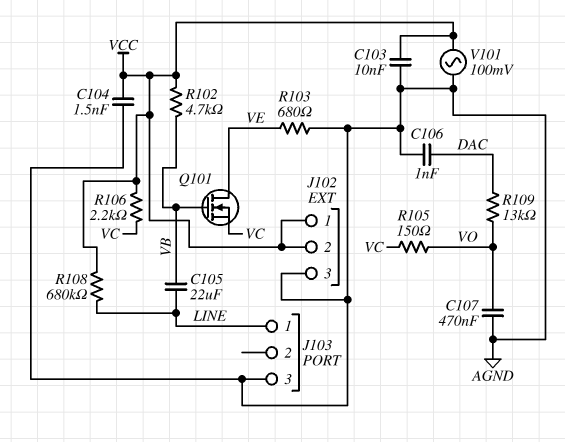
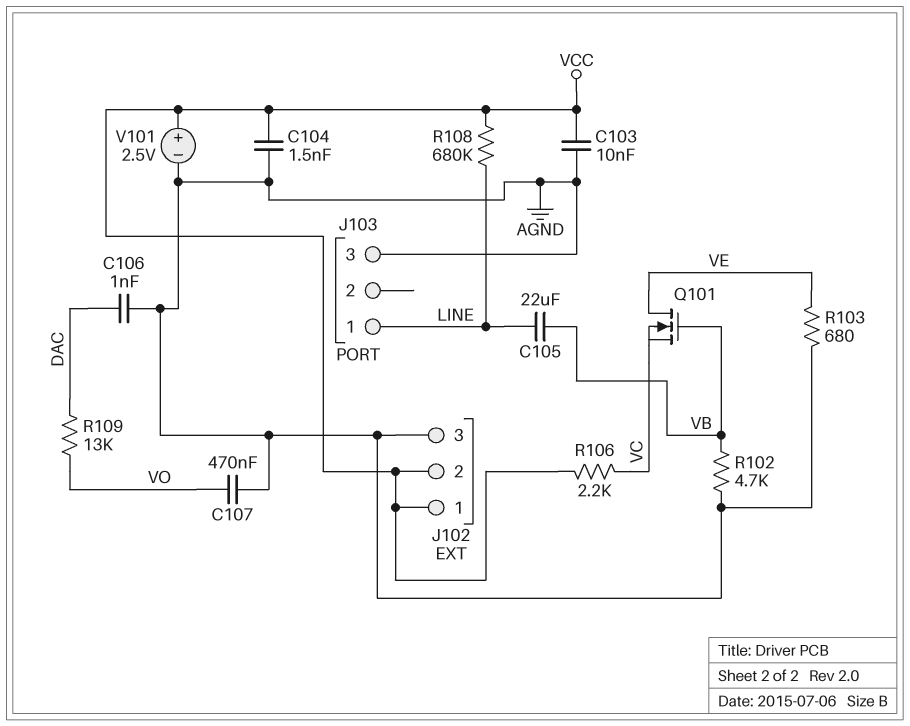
R102: 4.7k (VB, VCC) -> 4.7k (AGND, VB)
R105: 150 (VC, VO) -> none
V101: AC 100mV (AGND, VCC) -> 2.5V (plus VCC, minus AGND)

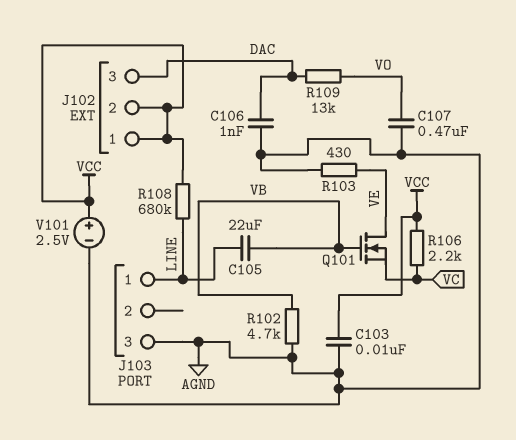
C104: 1.5nF (AGND, VCC) -> none
J102 pin 3: AGND -> DAC
R103: 680 (AGND, VE) -> 430 (AGND, VE)

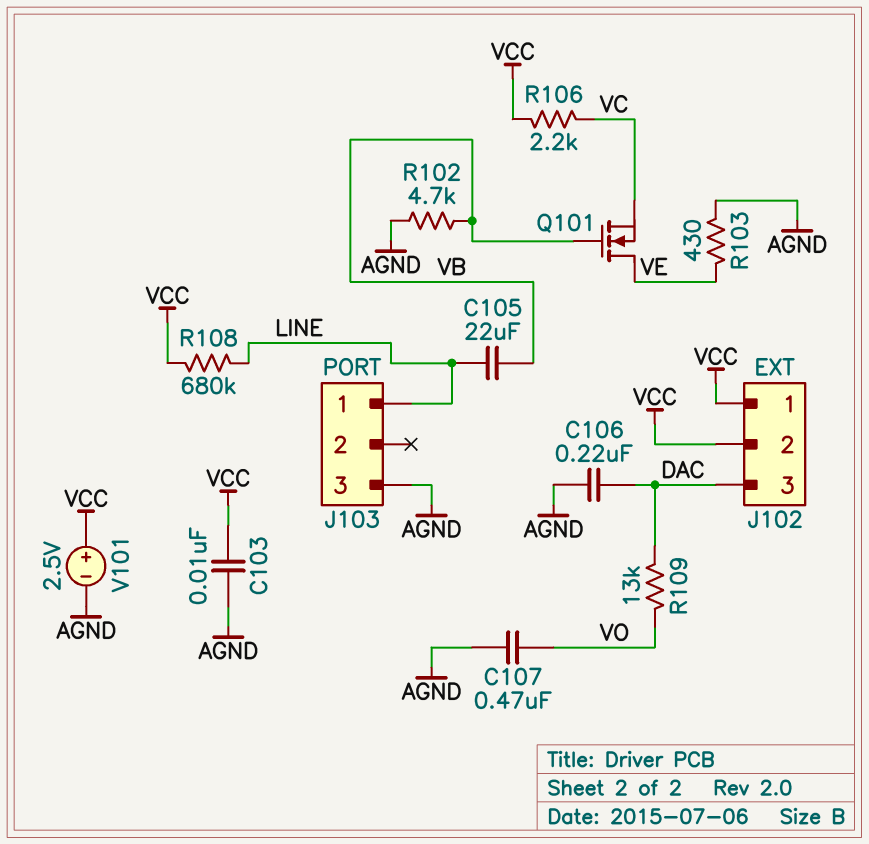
C106: 1nF (AGND, DAC) -> 220nF (AGND, DAC)

